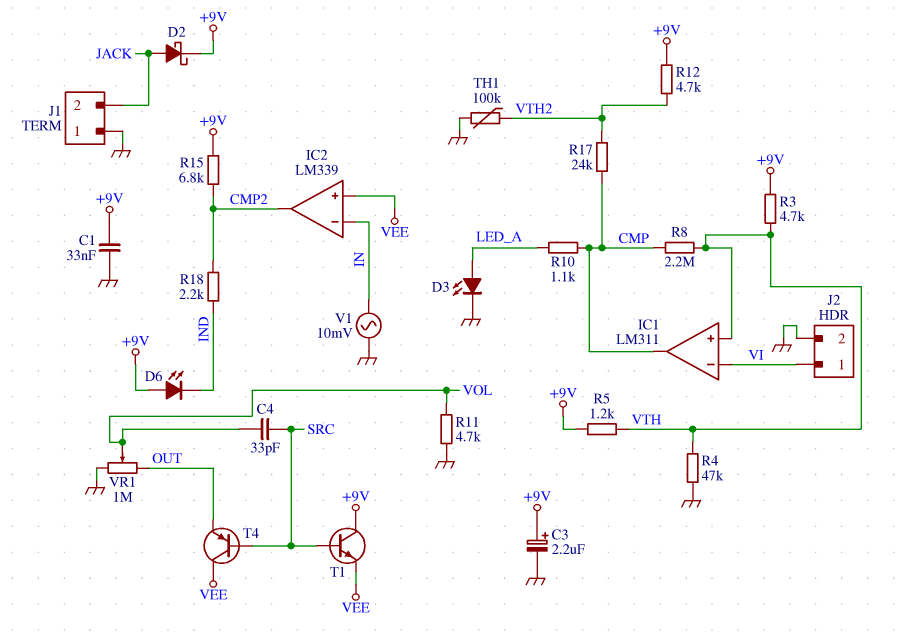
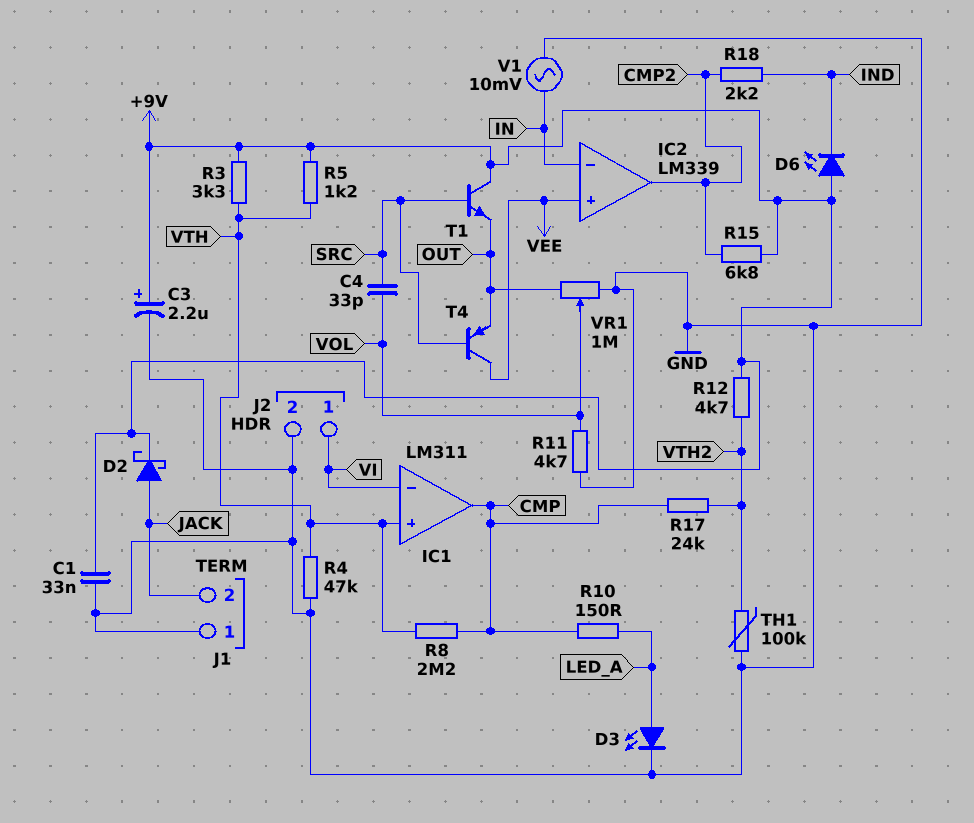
R3: 4.7k (+9V, VTH) -> 3.3k (+9V, VTH)
R10: 1.1k (CMP, LED_A) -> 150 (CMP, LED_A)
T1: NPN (B SRC, C +9V, E VEE) -> NPN (B SRC, C +9V, E OUT)

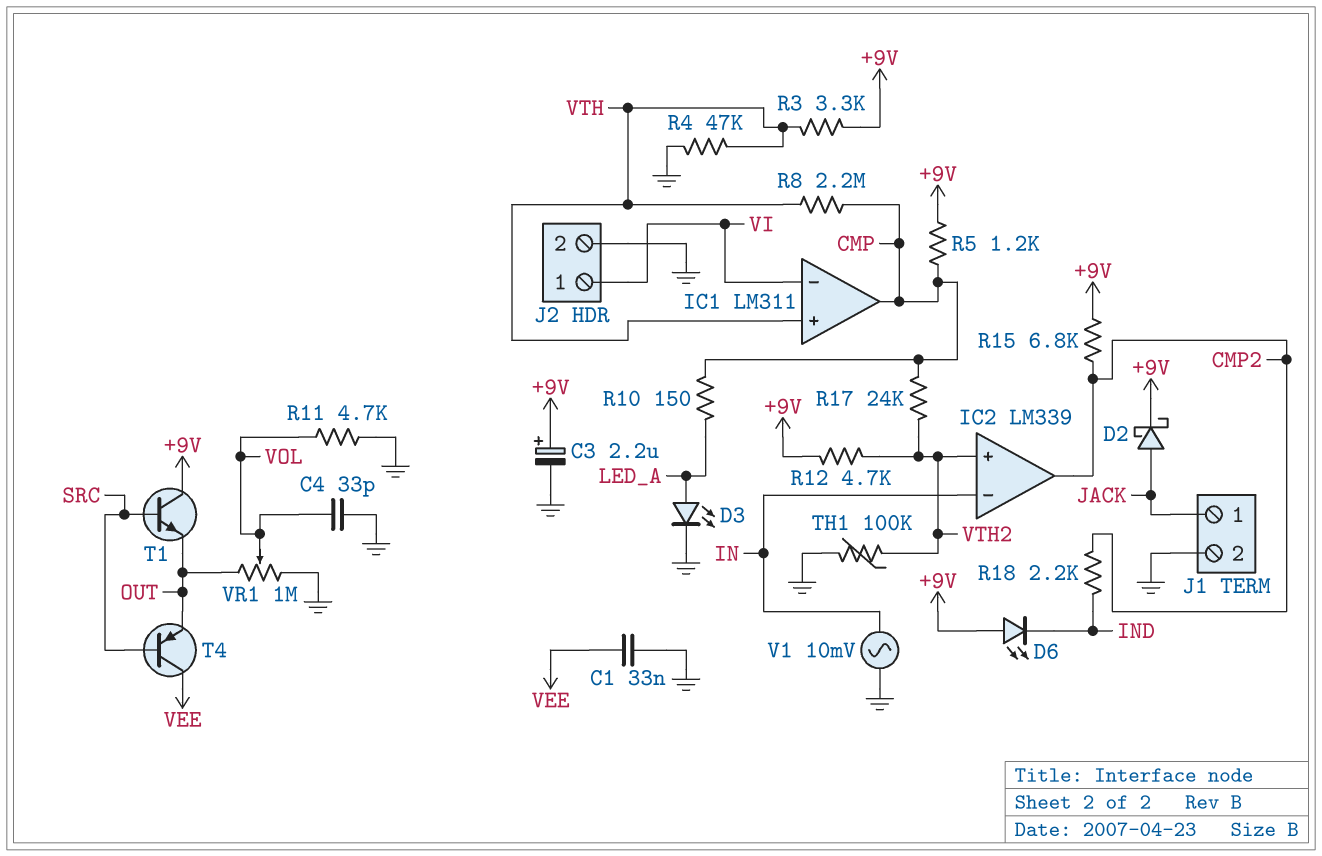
C1: 33nF (+9V, GND) -> 33nF (GND, VEE)
C4: 33pF (SRC, VOL) -> 33pF (GND, VOL)
IC2 pin in+: VEE -> VTH2
J1 pin 1: GND -> JACK
J1 pin 2: JACK -> GND
R5: 1.2k (+9V, VTH) -> 1.2k (+9V, CMP)

